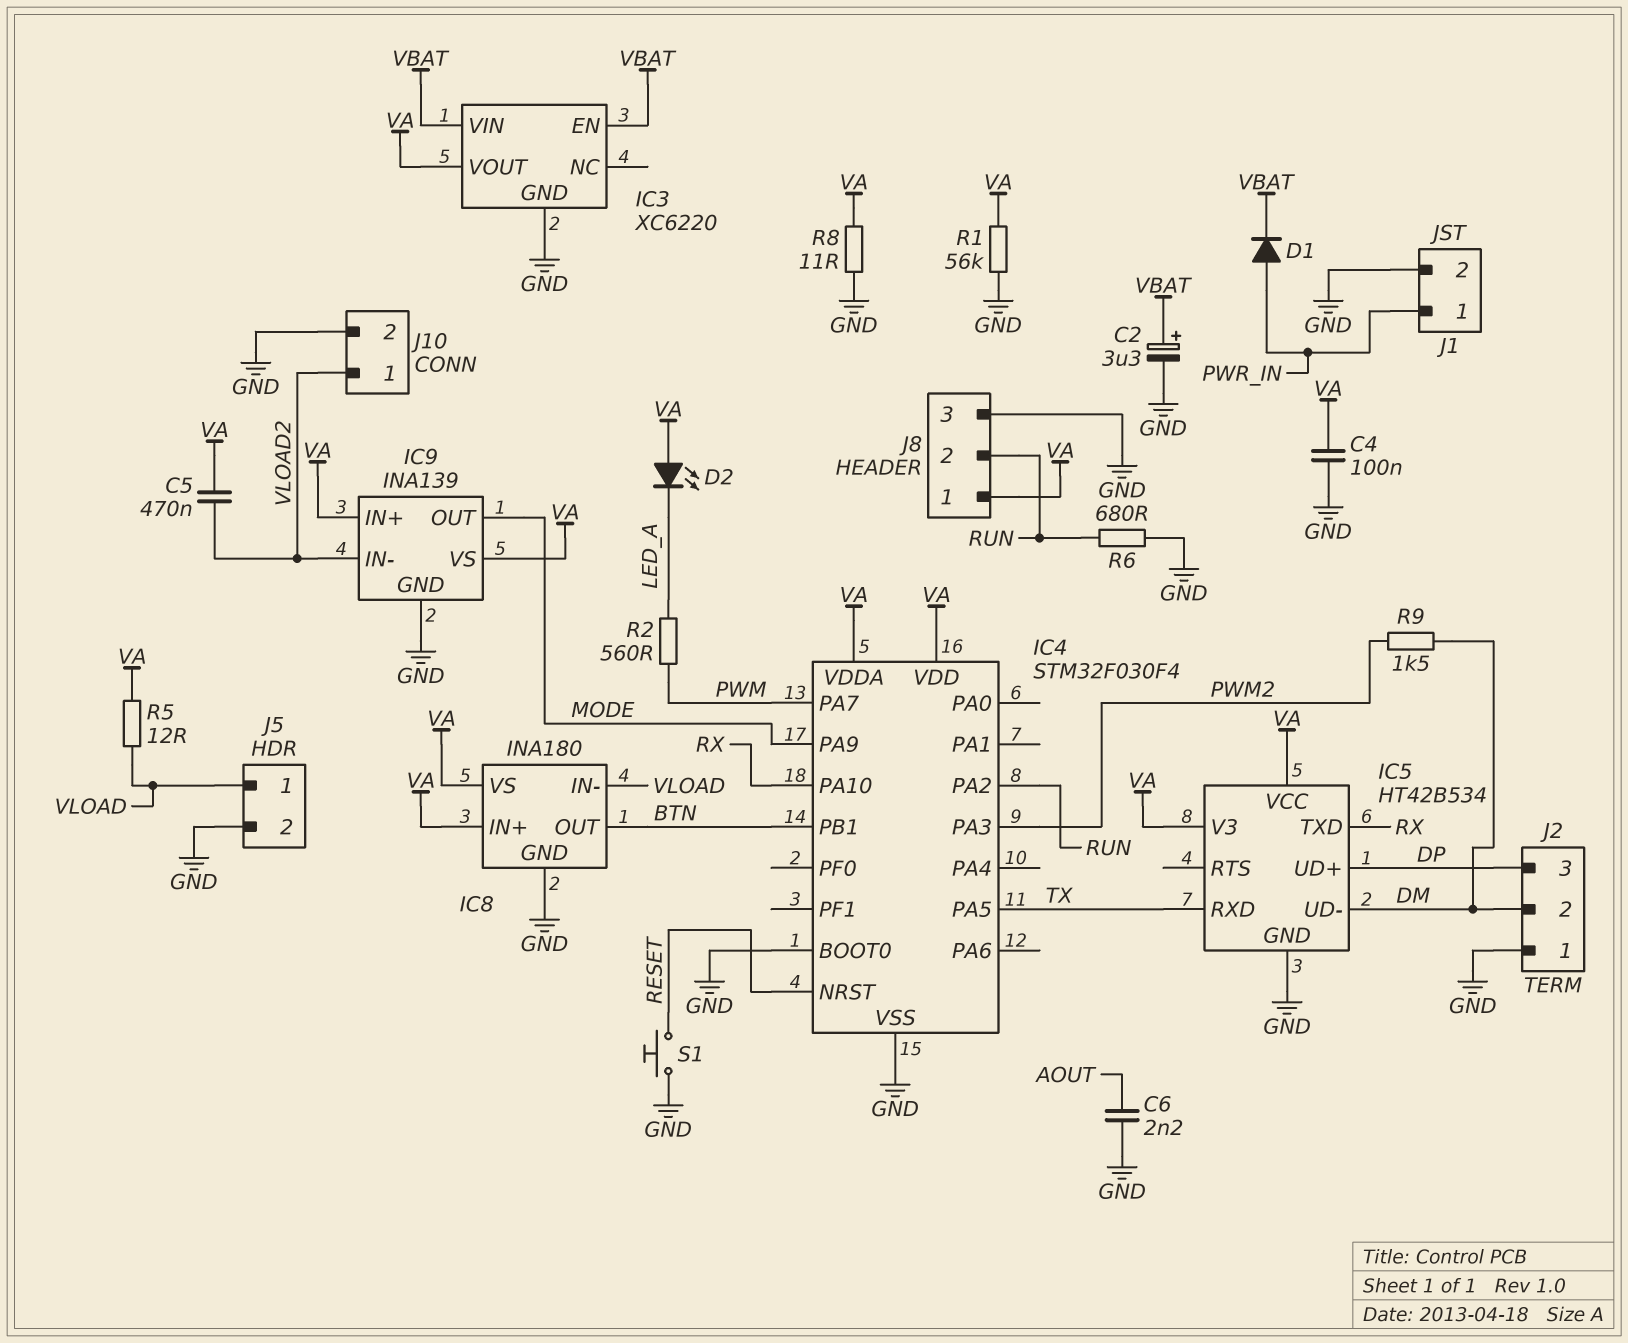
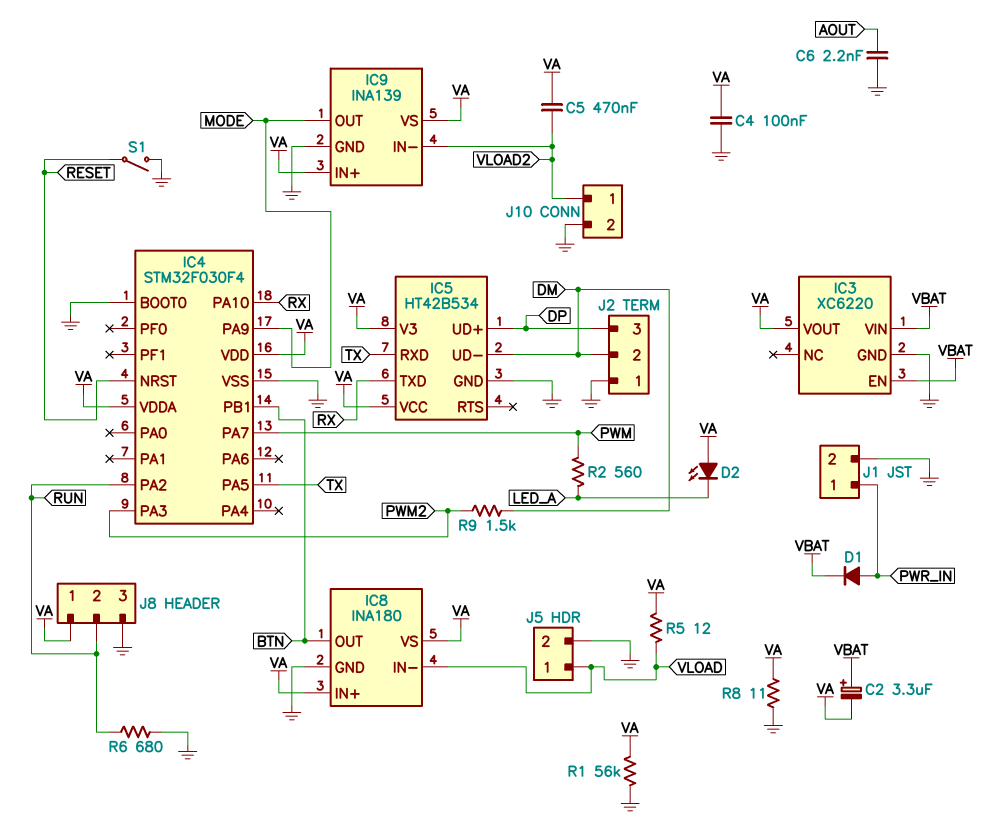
C2: 3.3uF (plus VBAT, minus GND) -> 3.3uF (plus VBAT, minus VA)
S1: button (GND, RESET) -> switch (GND, RESET)

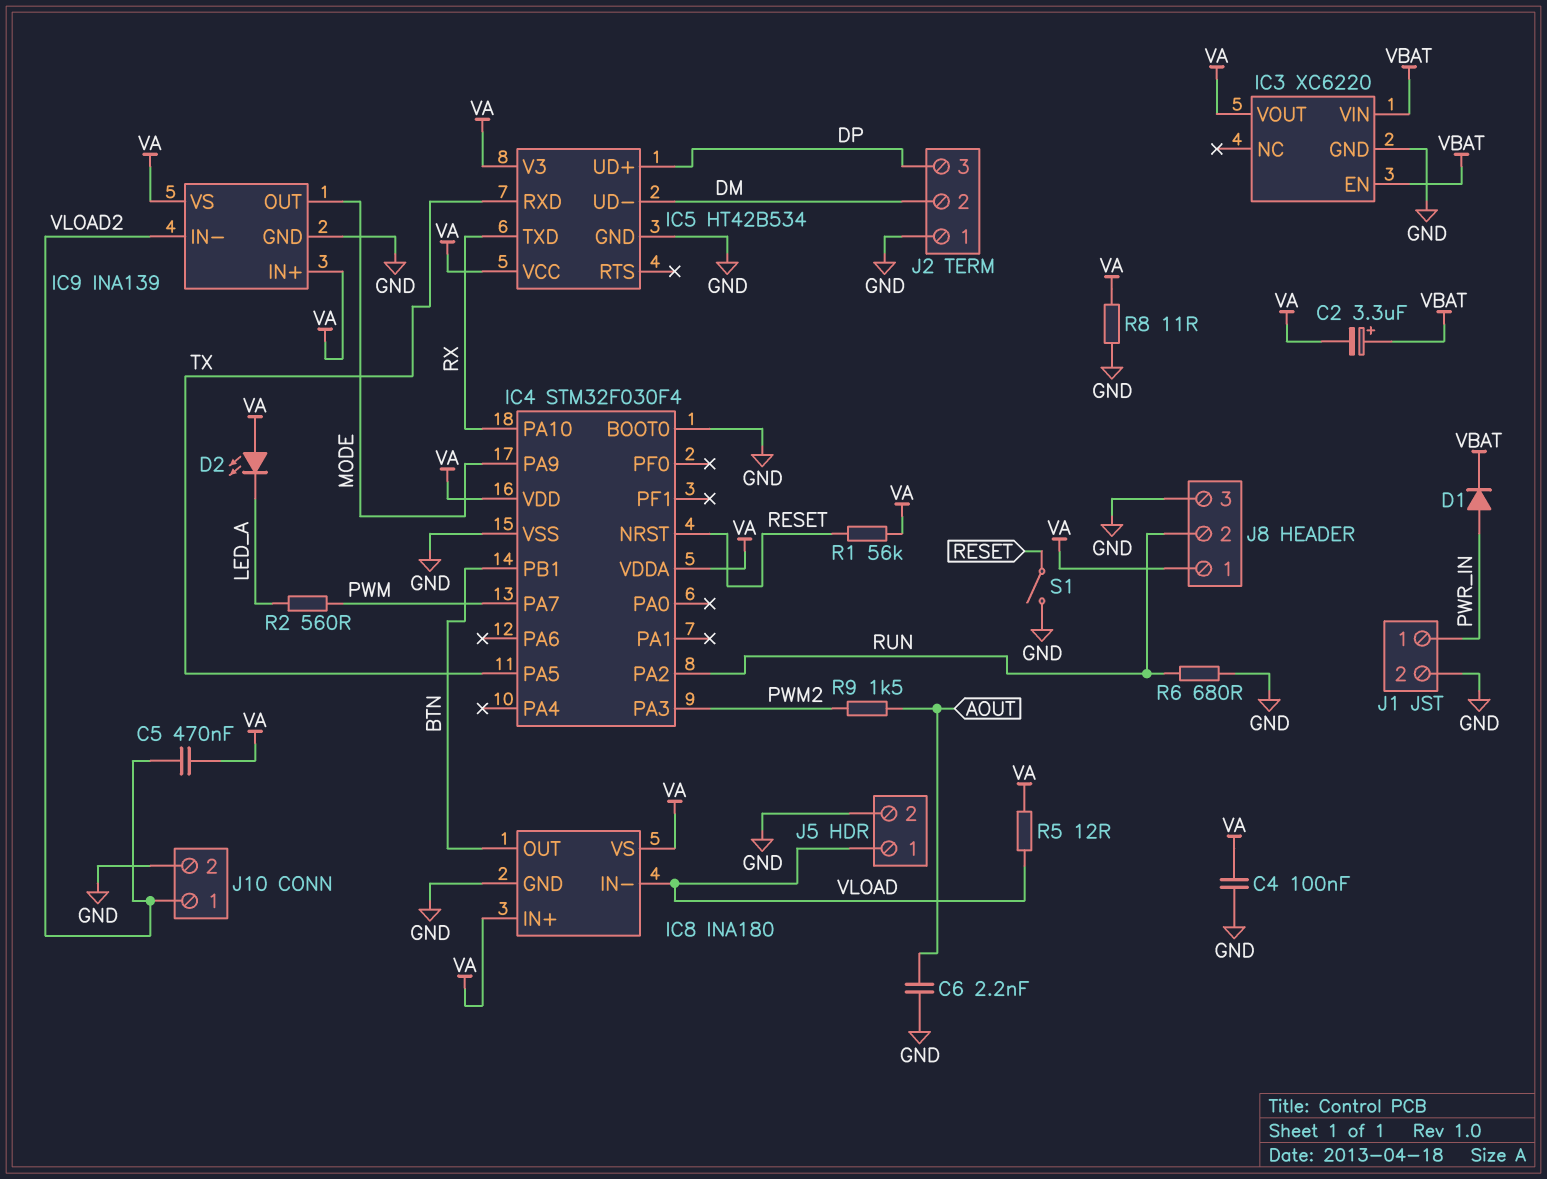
R1: 56k (GND, VA) -> 56k (RESET, VA)
R9: 1.5k (DM, PWM2) -> 1.5k (AOUT, PWM2)

